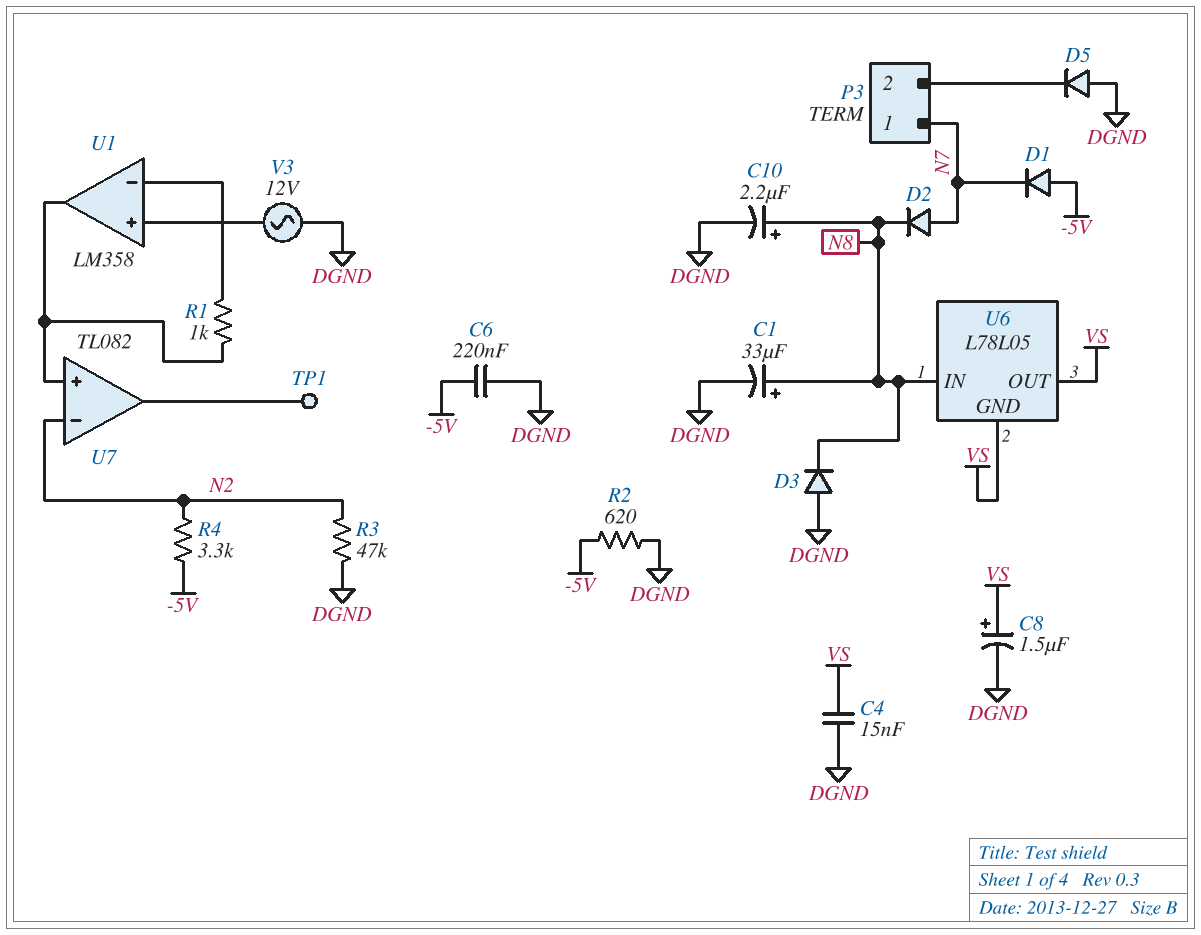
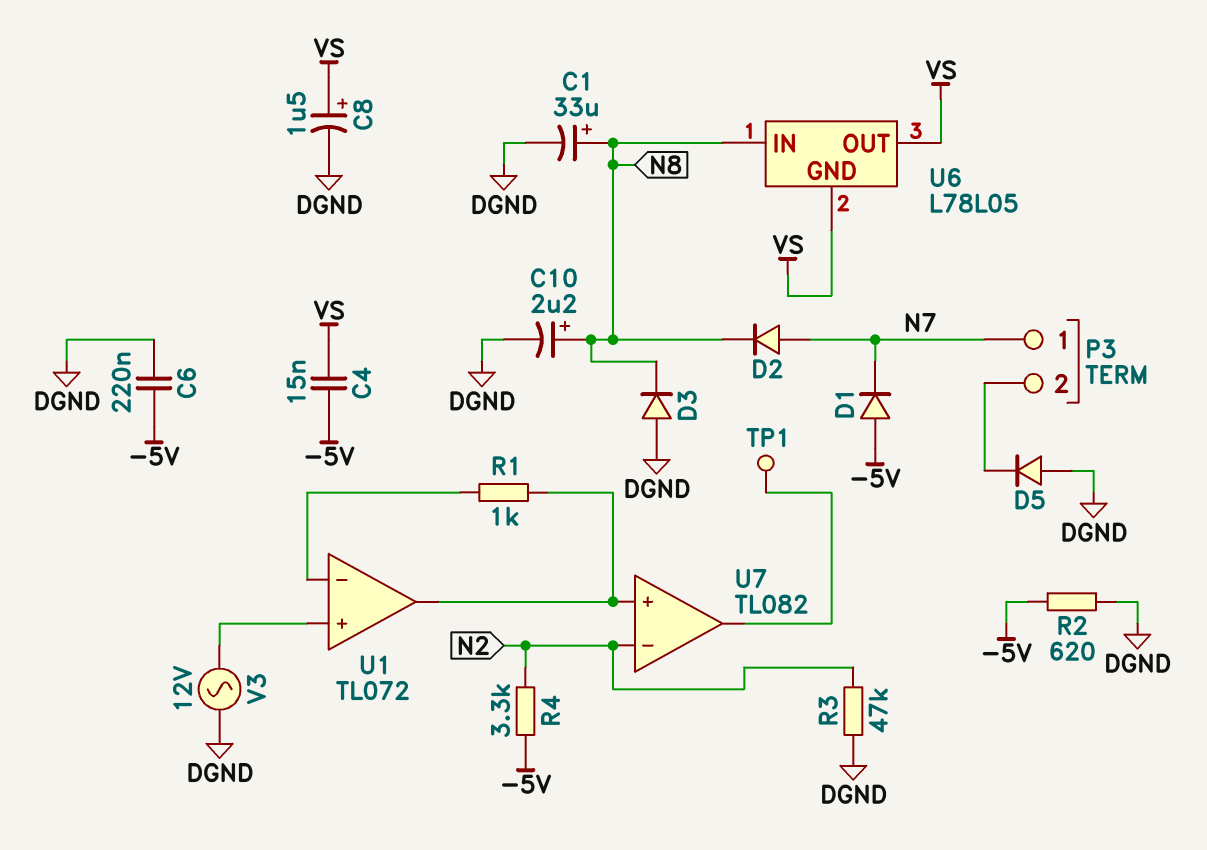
C4: 15nF (DGND, VS) -> 15nF (-5V, VS)
U1: LM358 -> TL072

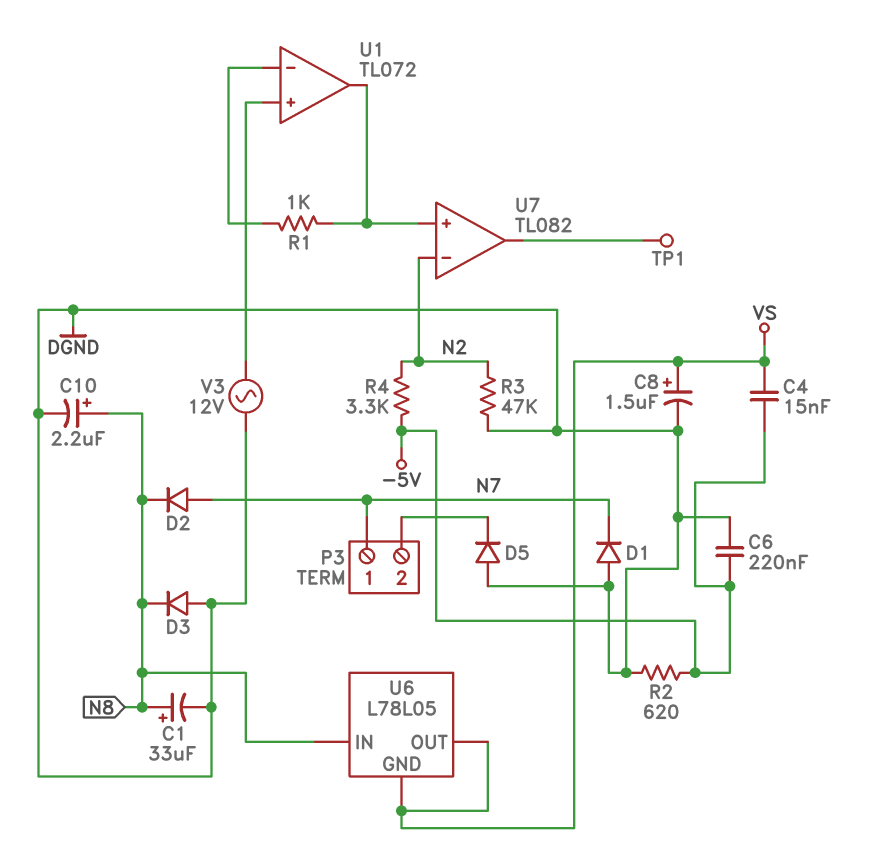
D1: diode (A -5V, K N7) -> diode (A DGND, K N7)

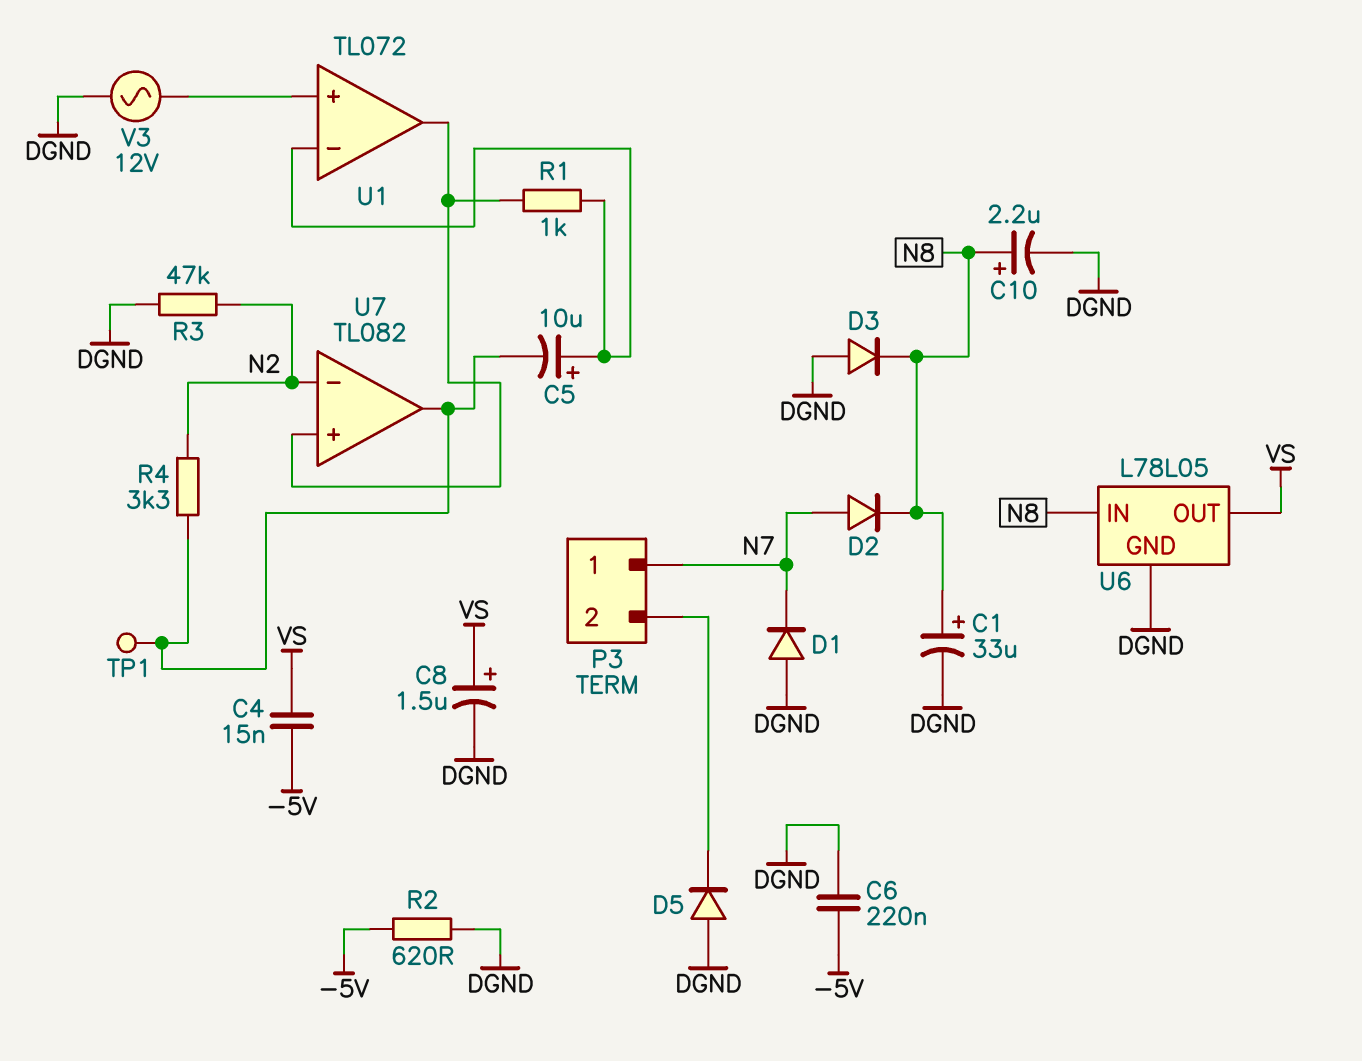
C5: none -> 10uF (plus U1/in-, minus U7/out)
R4: 3.3k (-5V, N2) -> 3.3k (N2, U7/out)
U6 pin GND: VS -> DGND

